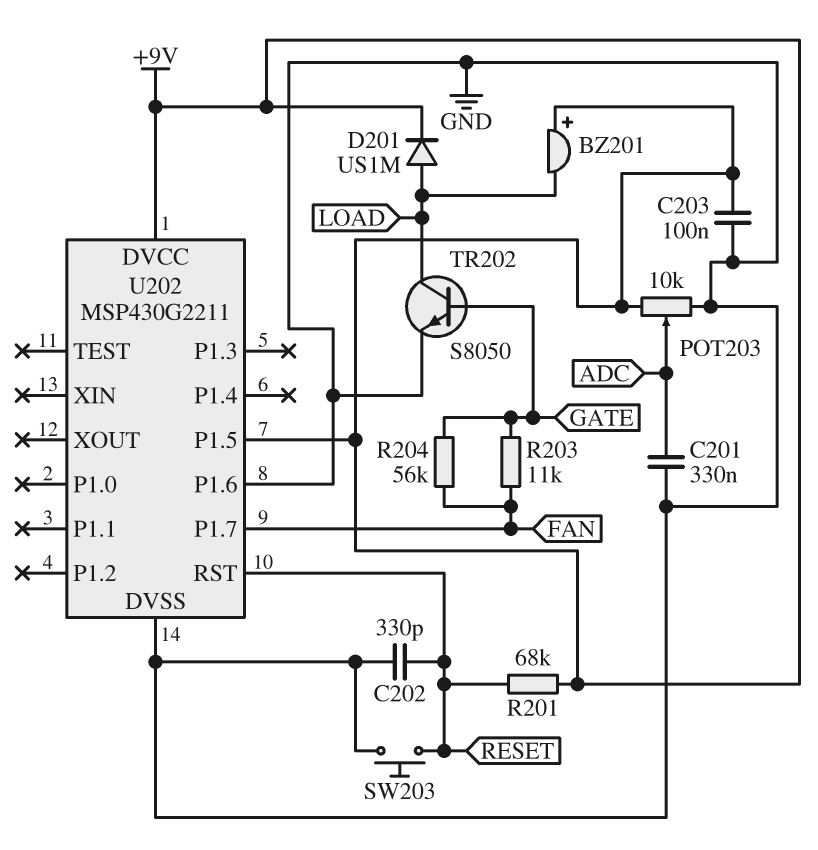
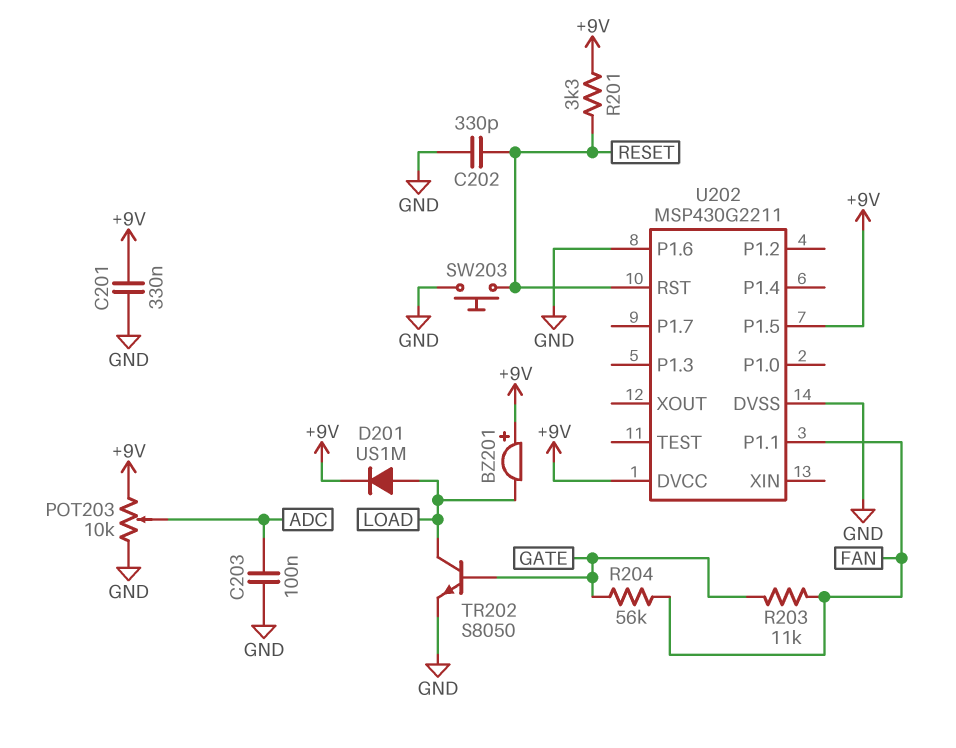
C201: 330nF (ADC, GND) -> 330nF (+9V, GND)
C203: 100nF (+9V, GND) -> 100nF (ADC, GND)
R201: 68k (+9V, RESET) -> 3.3k (+9V, RESET)
U202 pin P1.1: none -> FAN
U202 pin P1.7: FAN -> none

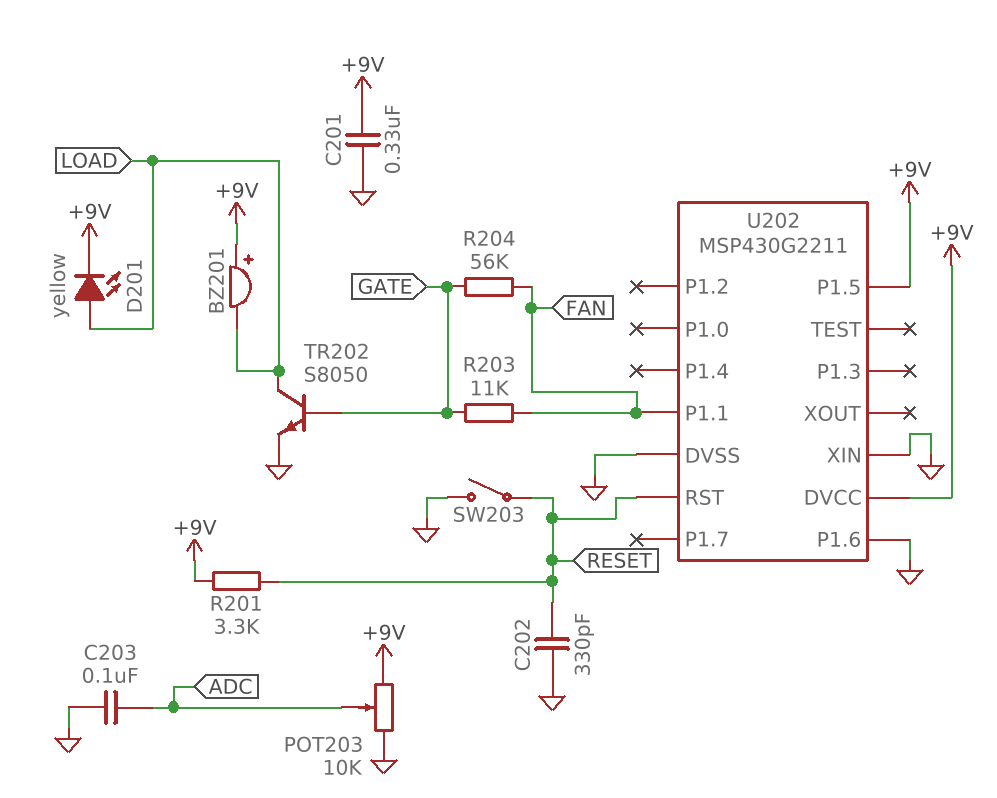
D201: diode US1M (A LOAD, K +9V) -> LED yellow (A LOAD, K +9V)
SW203: button (GND, RESET) -> switch (GND, RESET)
U202 pin XIN: none -> GND

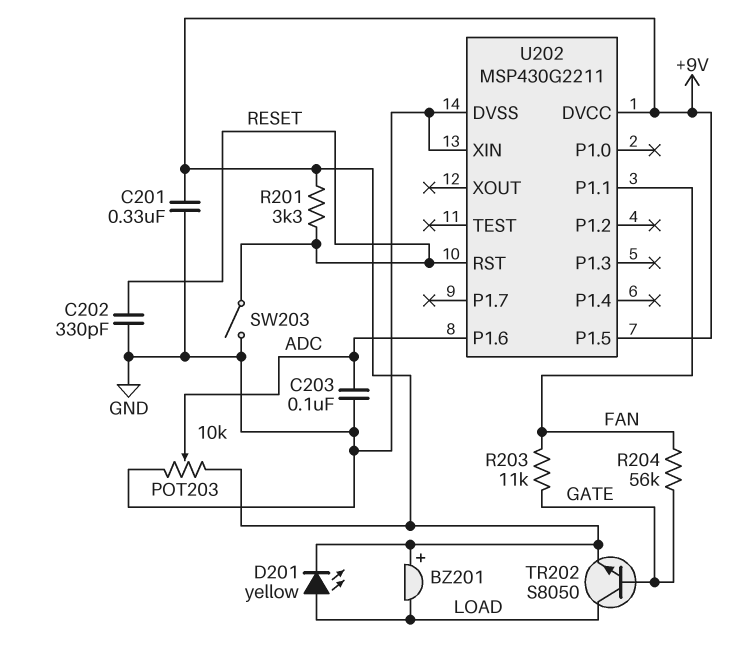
TR202: NPN S8050 (B GATE, C LOAD, E GND) -> NPN S8050 (B GATE, C LOAD, E +9V)
U202 pin P1.6: GND -> ADC

